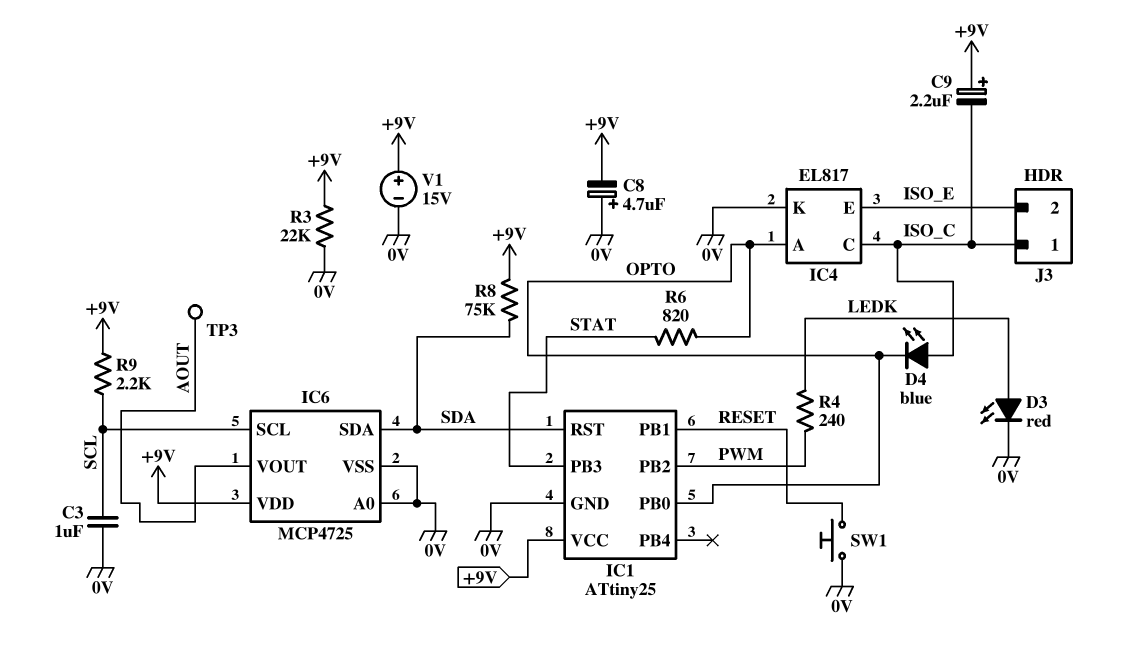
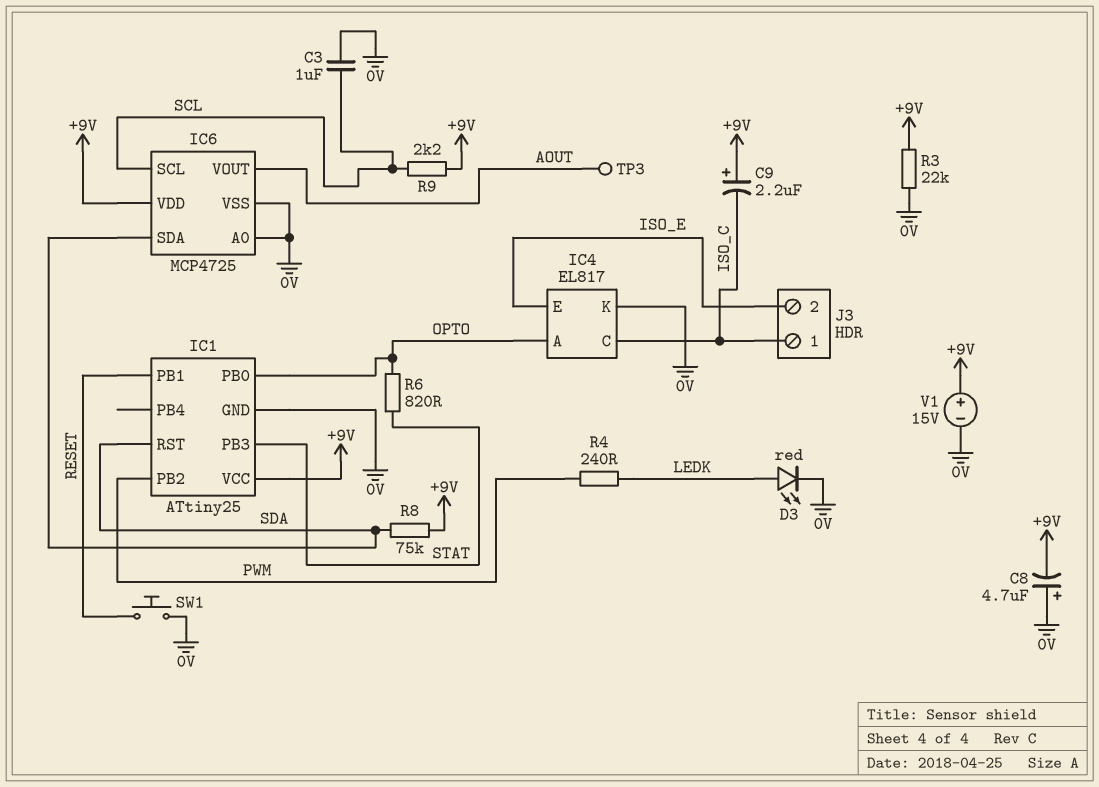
D4: LED blue (A ISO_C, K OPTO) -> none

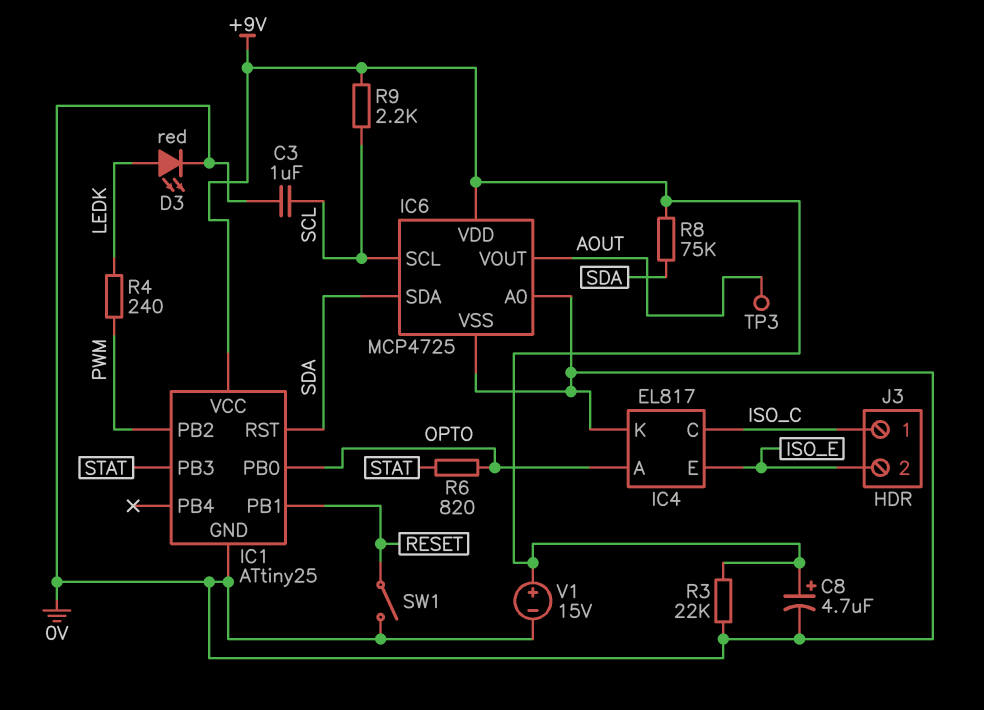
C8: 4.7uF (plus 0V, minus +9V) -> 4.7uF (plus +9V, minus 0V)
C9: 2.2uF (plus +9V, minus ISO_C) -> none
SW1: button (0V, RESET) -> switch (0V, RESET)

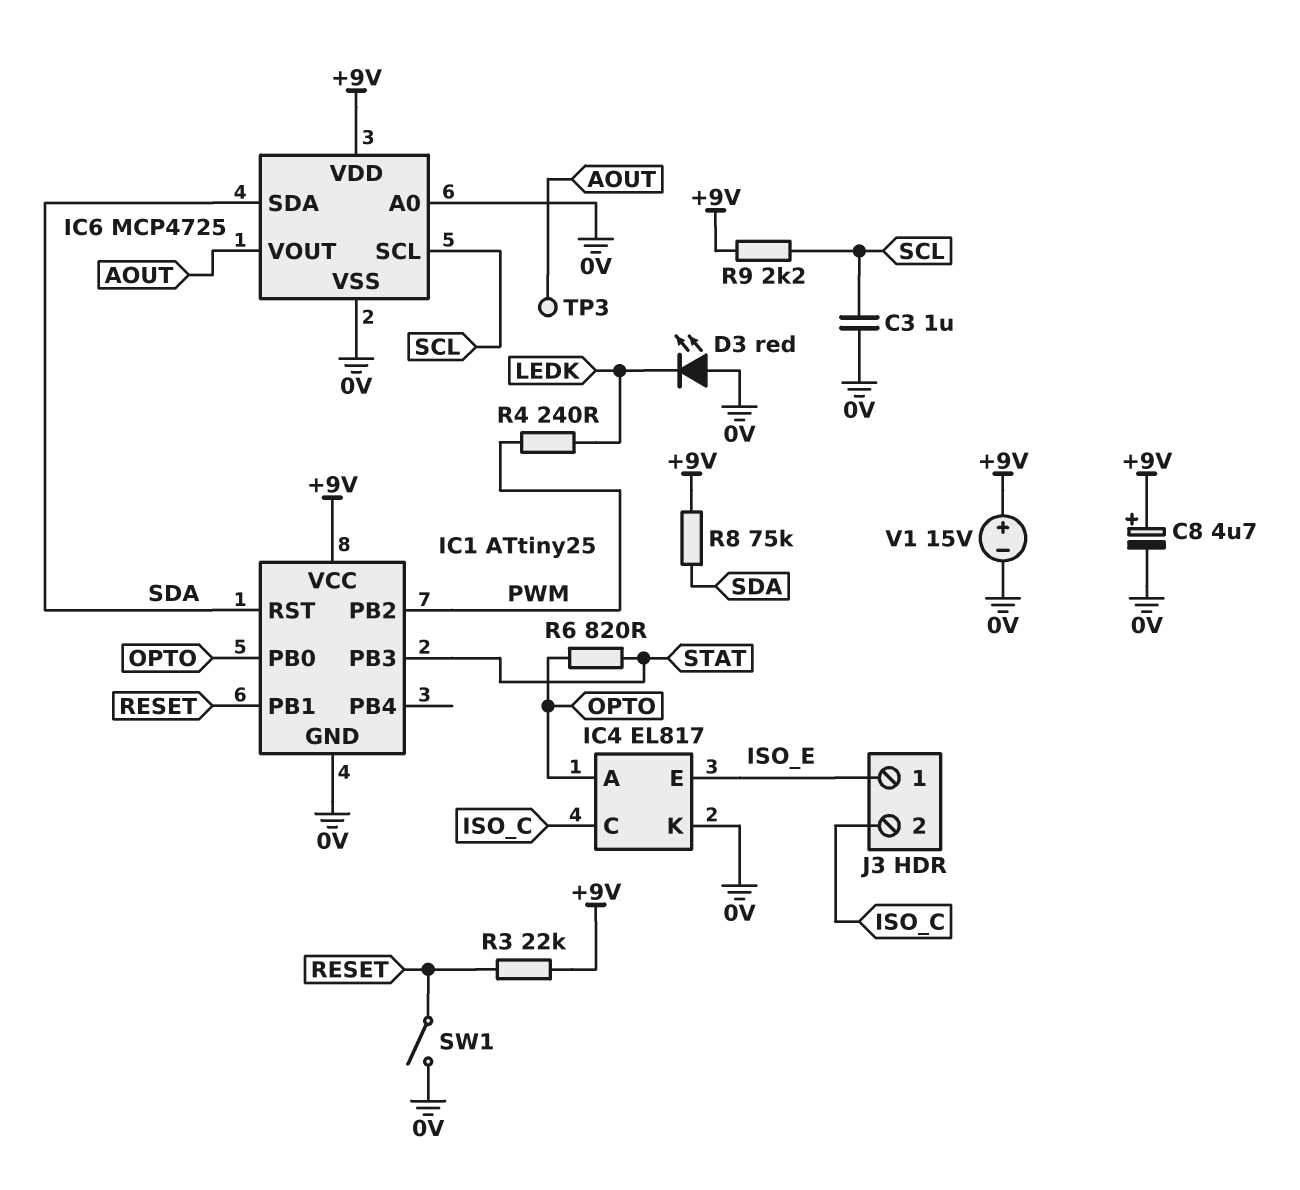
D3: LED red (A LEDK, K 0V) -> LED red (A 0V, K LEDK)
J3 pin 1: ISO_C -> ISO_E
J3 pin 2: ISO_E -> ISO_C
R3: 22k (+9V, 0V) -> 22k (+9V, RESET)

